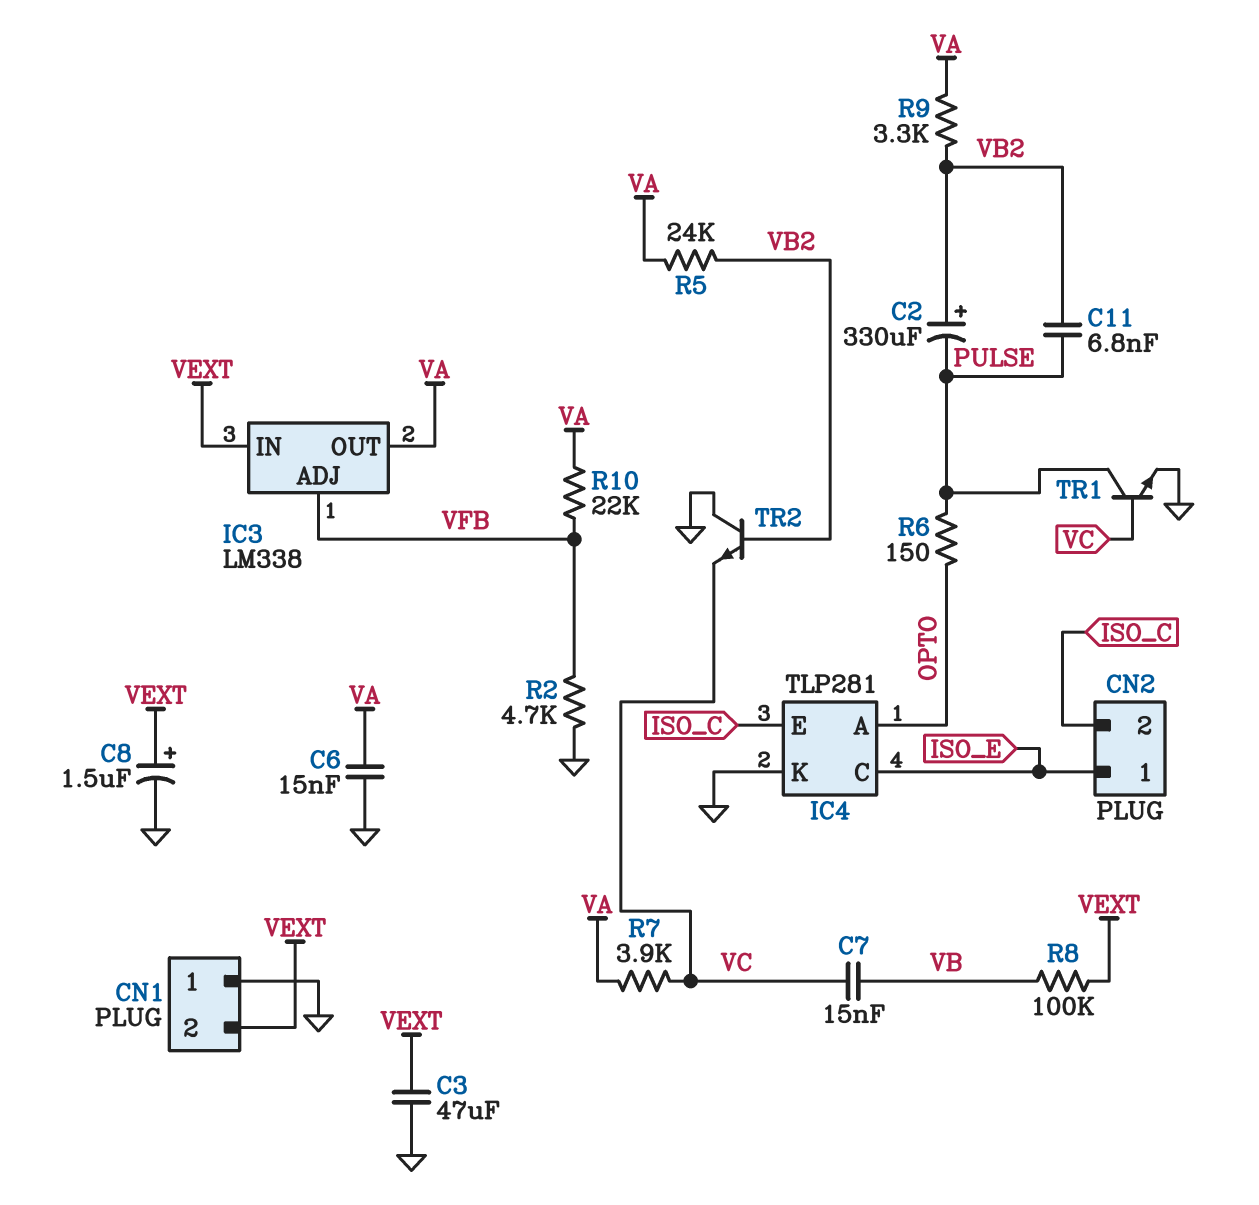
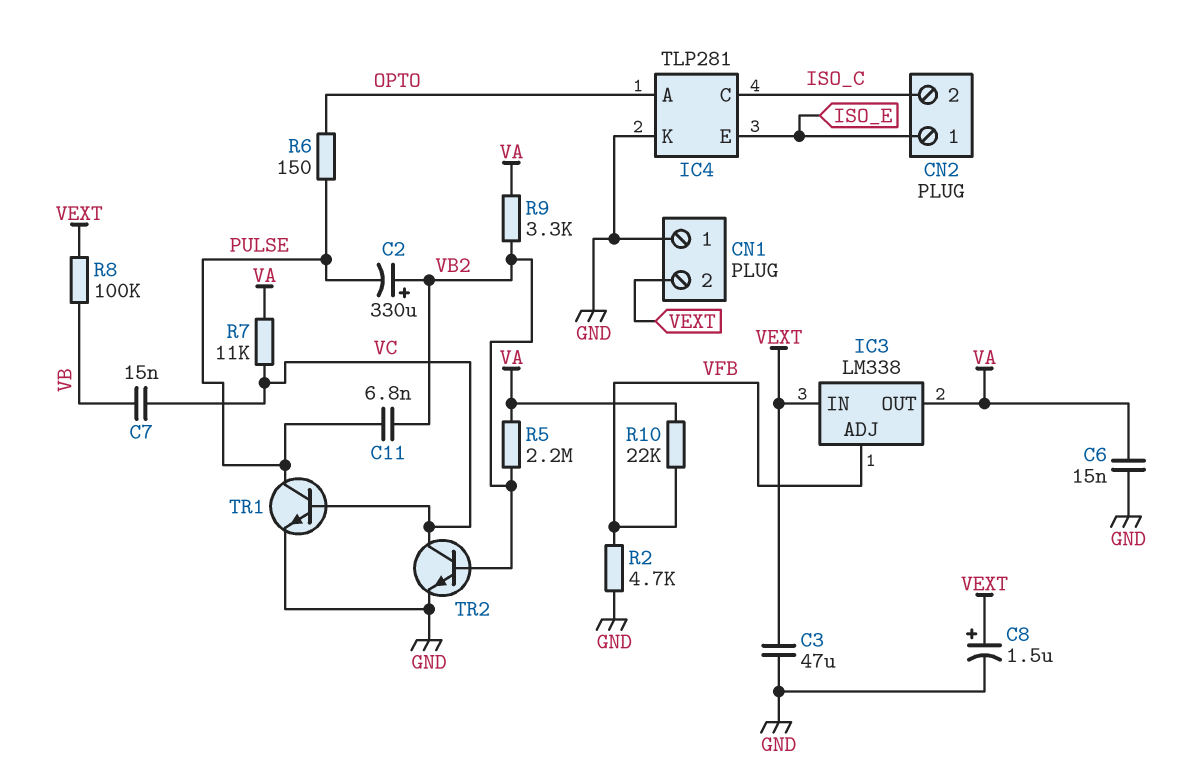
IC4 pin C: ISO_E -> ISO_C
IC4 pin E: ISO_C -> ISO_E
R5: 24k (VA, VB2) -> 2.2M (VA, VB2)
R7: 3.9k (VA, VC) -> 11k (VA, VC)
TR2: NPN (B VB2, C GND, E VC) -> NPN (B VB2, C VC, E GND)

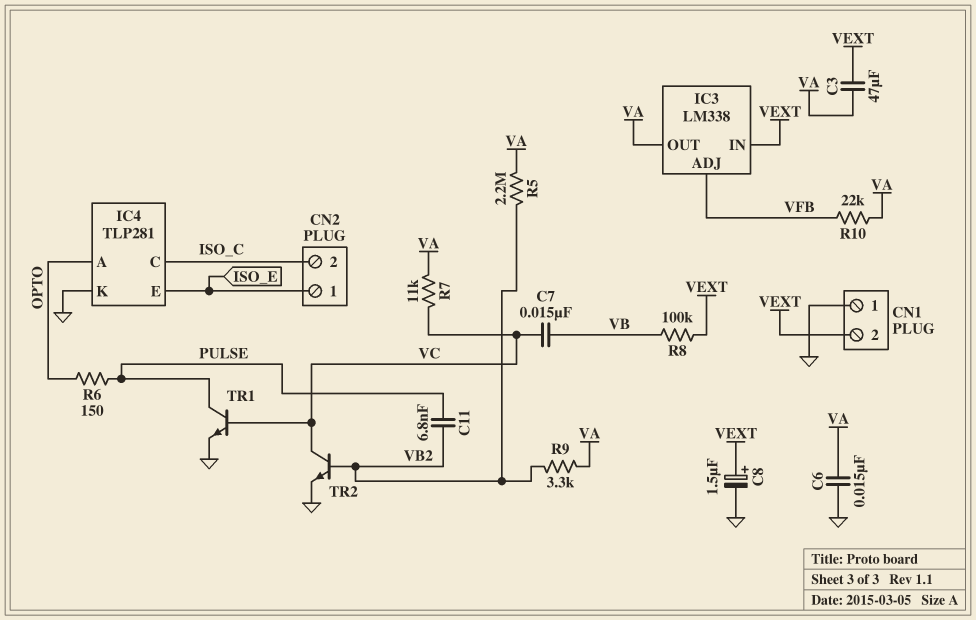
C2: 330uF (plus VB2, minus PULSE) -> none
C3: 47uF (GND, VEXT) -> 47uF (VA, VEXT)
R2: 4.7k (GND, VFB) -> none

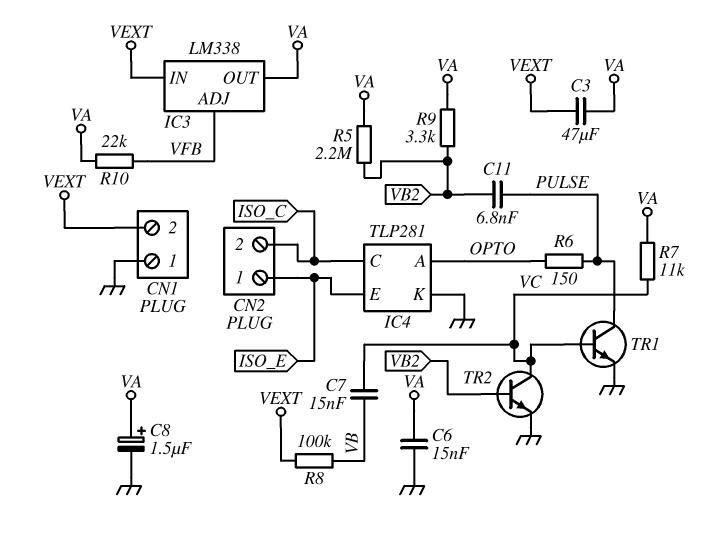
C8: 1.5uF (plus VEXT, minus GND) -> 1.5uF (plus VA, minus GND)

